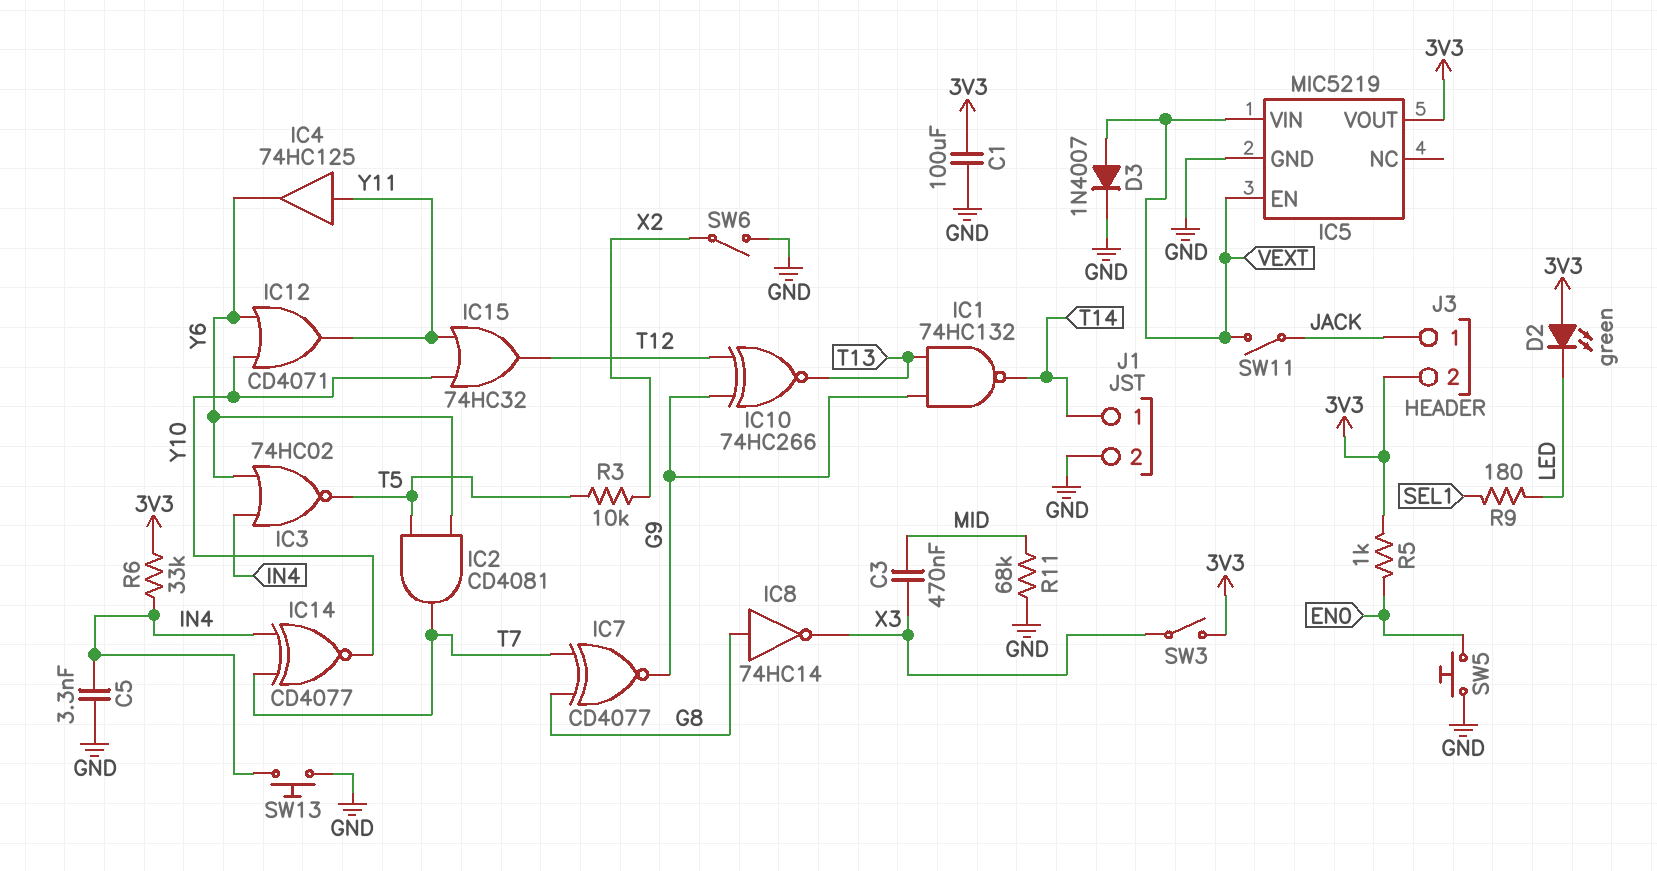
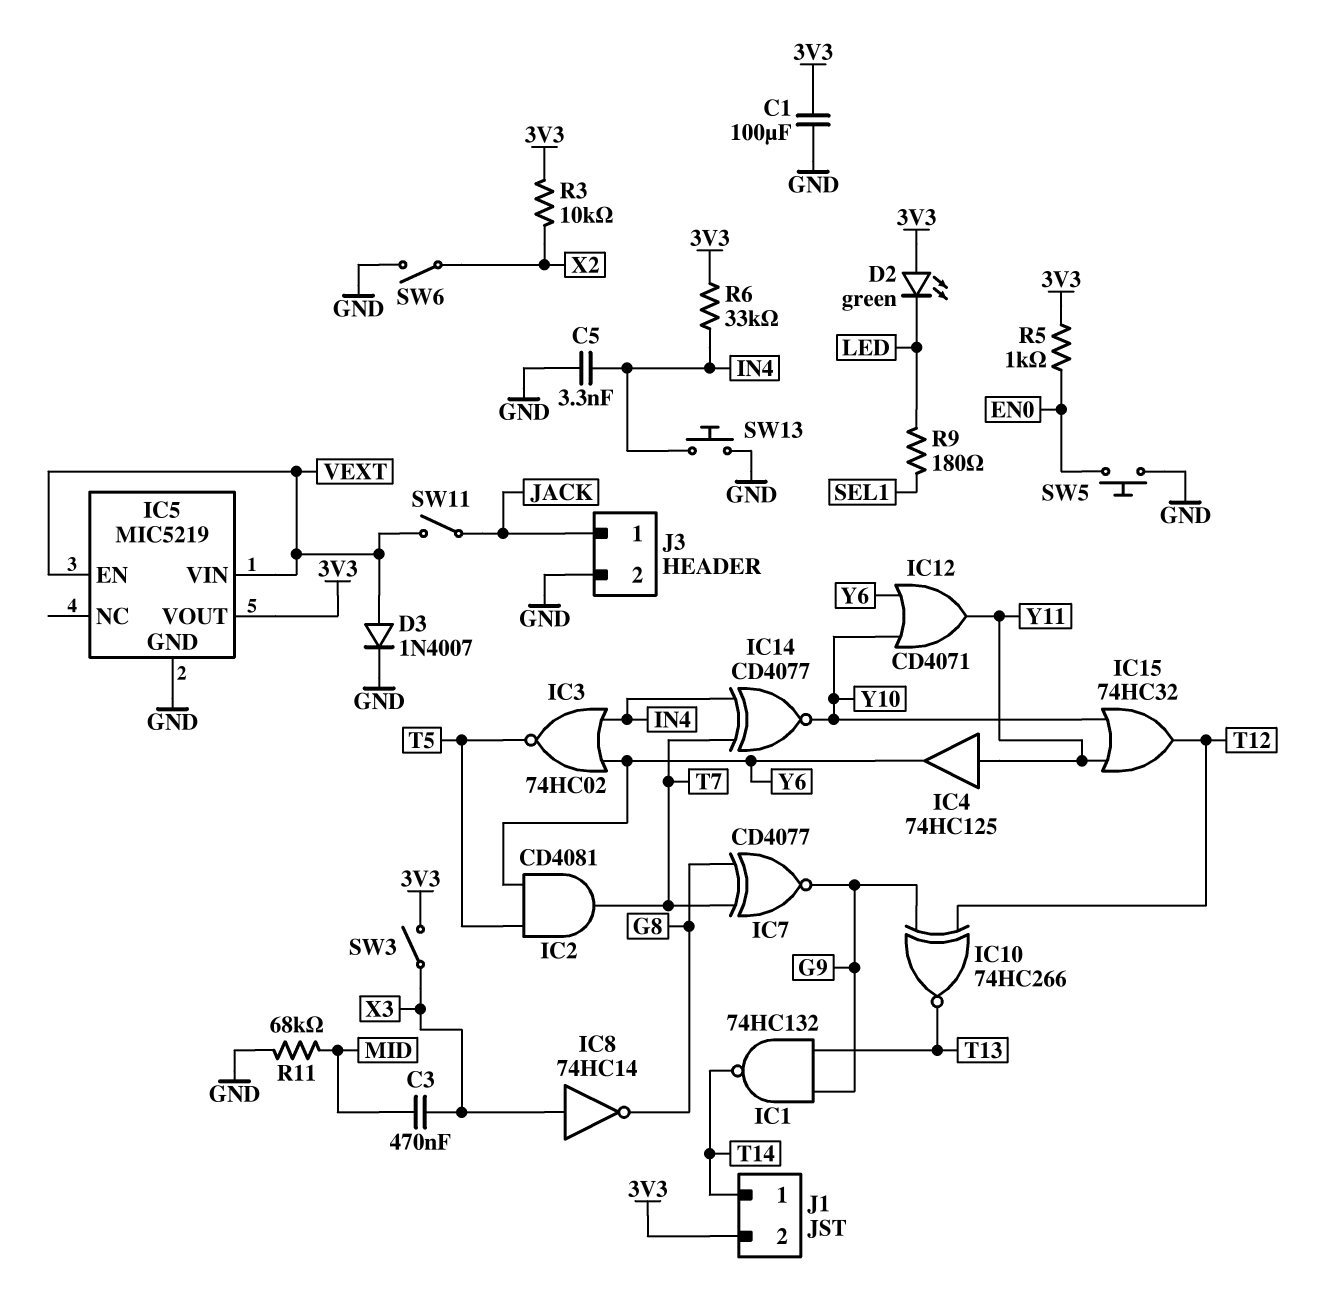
IC8: NOT 74HC14 (in G8, out X3) -> NOT 74HC14 (in X3, out G8)
J1 pin 2: GND -> 3V3
J3 pin 2: 3V3 -> GND
R3: 10k (T5, X2) -> 10k (3V3, X2)

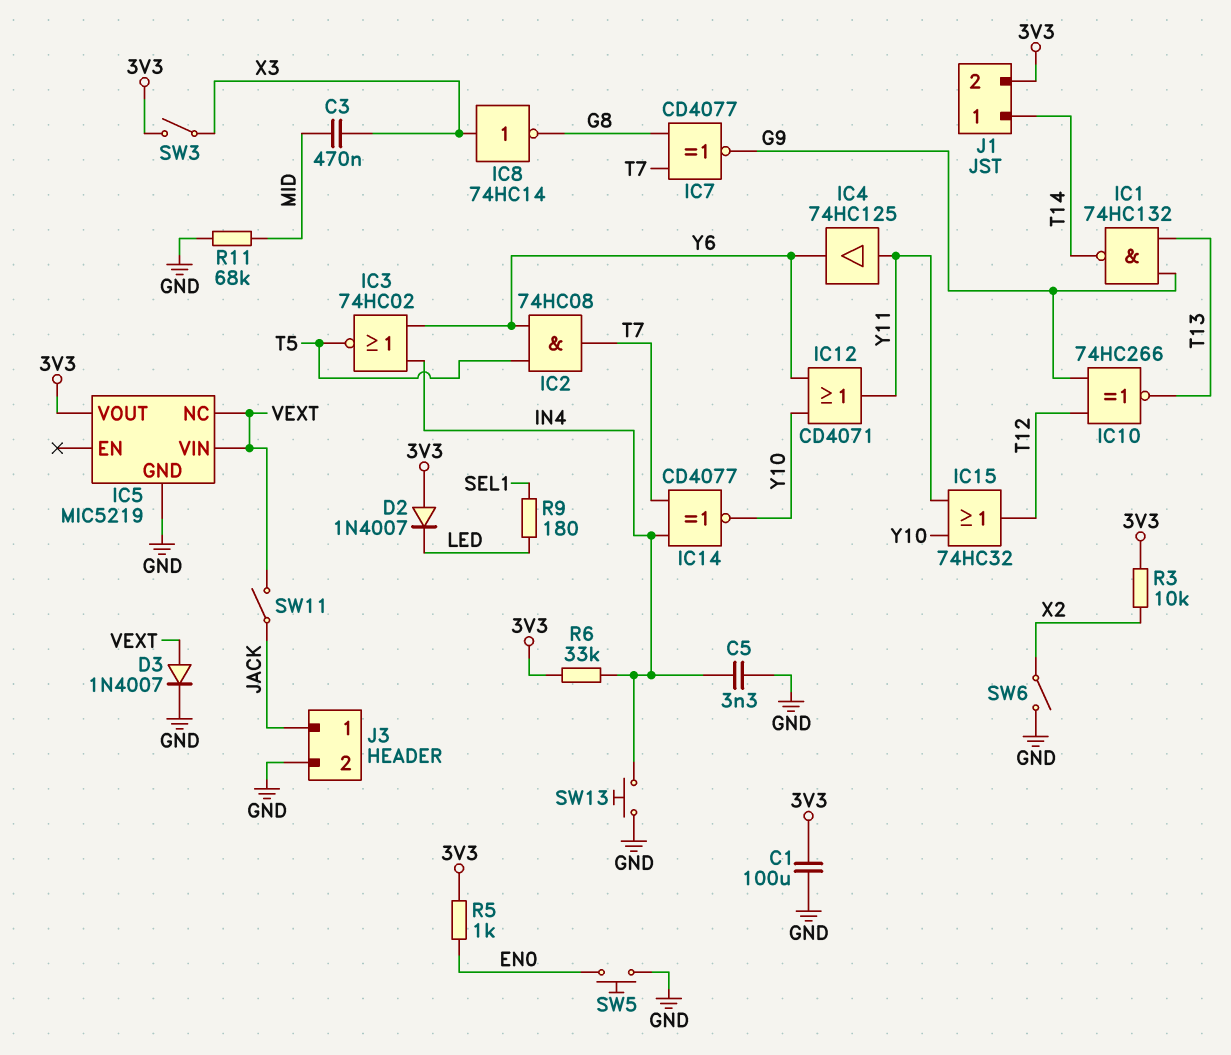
D2: LED green (A 3V3, K LED) -> diode 1N4007 (A 3V3, K LED)
IC2: AND CD4081 (in T5, in Y6, out T7) -> AND 74HC08 (in T5, in Y6, out T7)
IC5 pin EN: VEXT -> none
IC5 pin NC: none -> VEXT

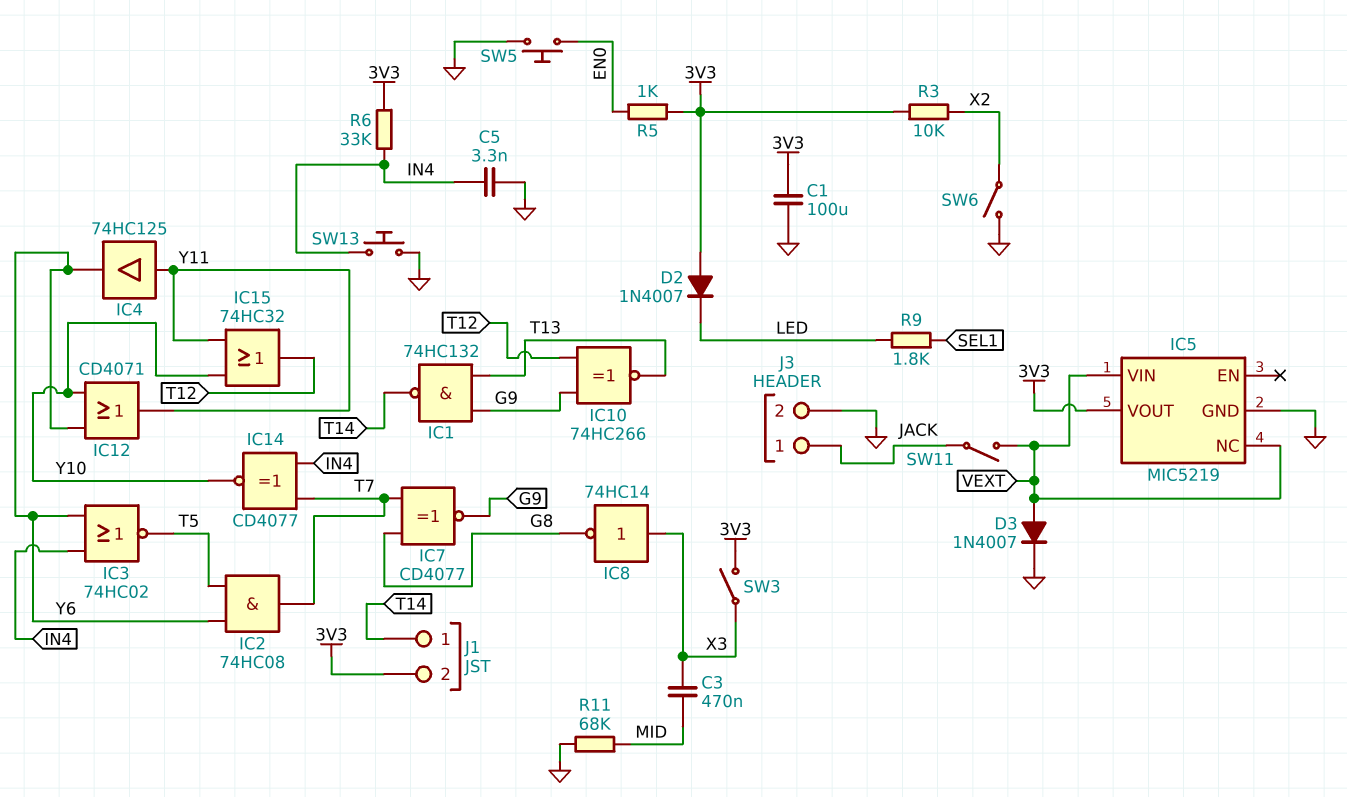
R9: 180 (LED, SEL1) -> 1.8k (LED, SEL1)

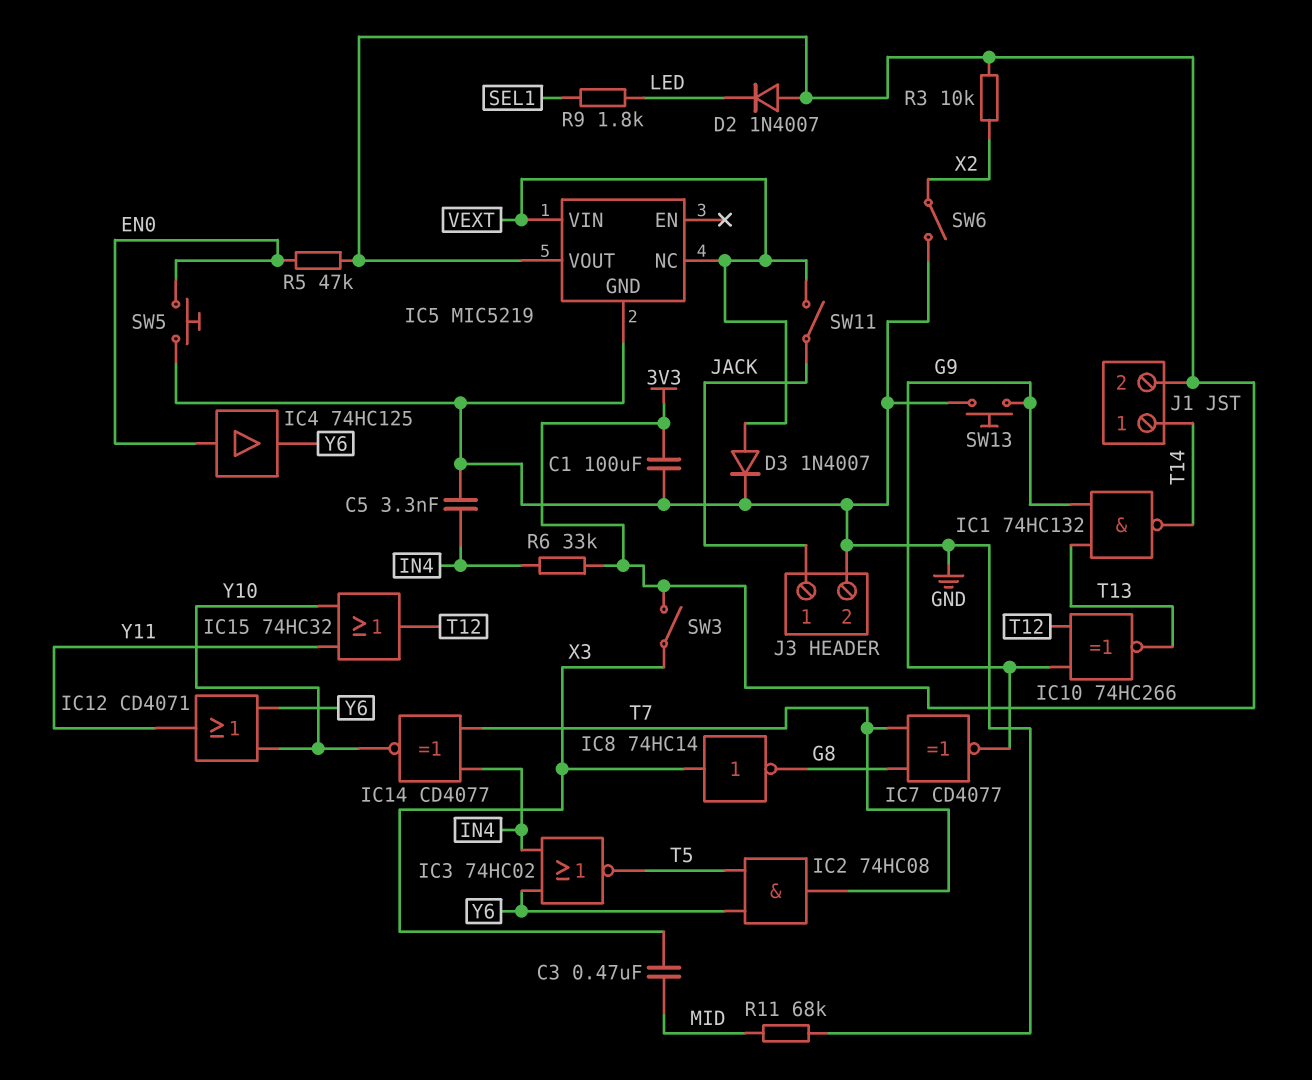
IC4: buffer 74HC125 (in Y11, out Y6) -> buffer 74HC125 (in EN0, out Y6)
R5: 1k (3V3, EN0) -> 47k (3V3, EN0)
SW13: button (GND, IN4) -> button (G9, GND)

